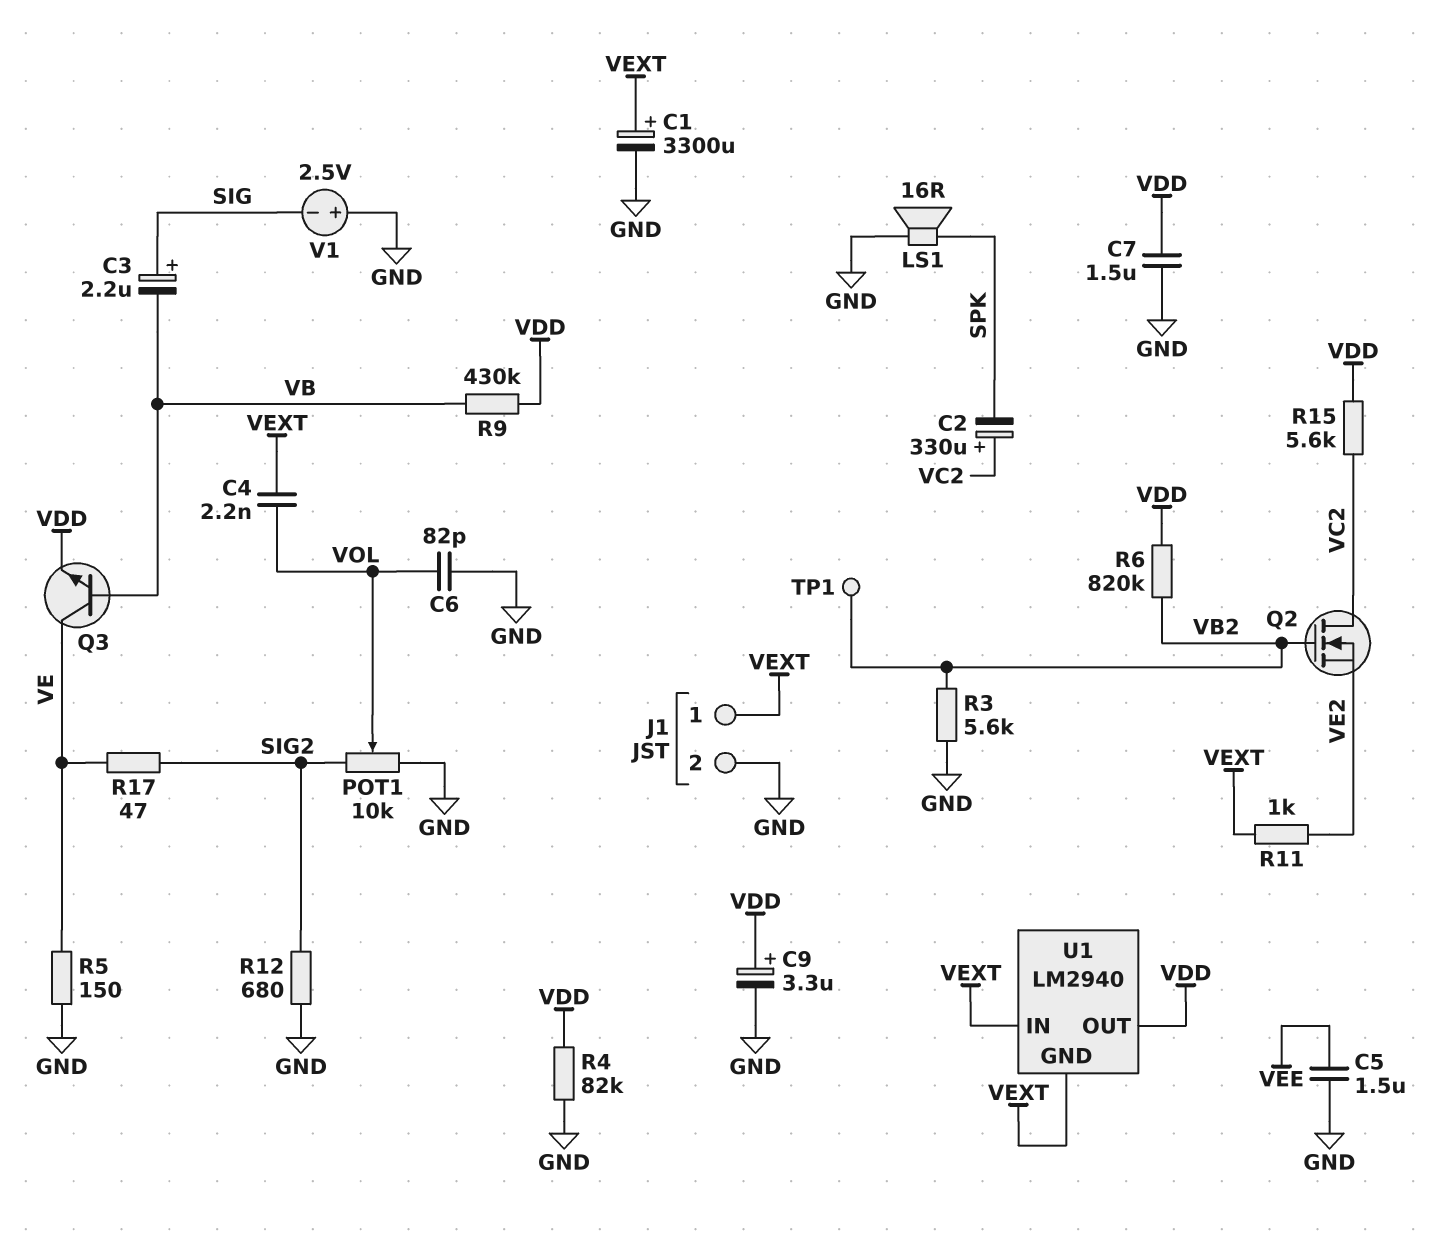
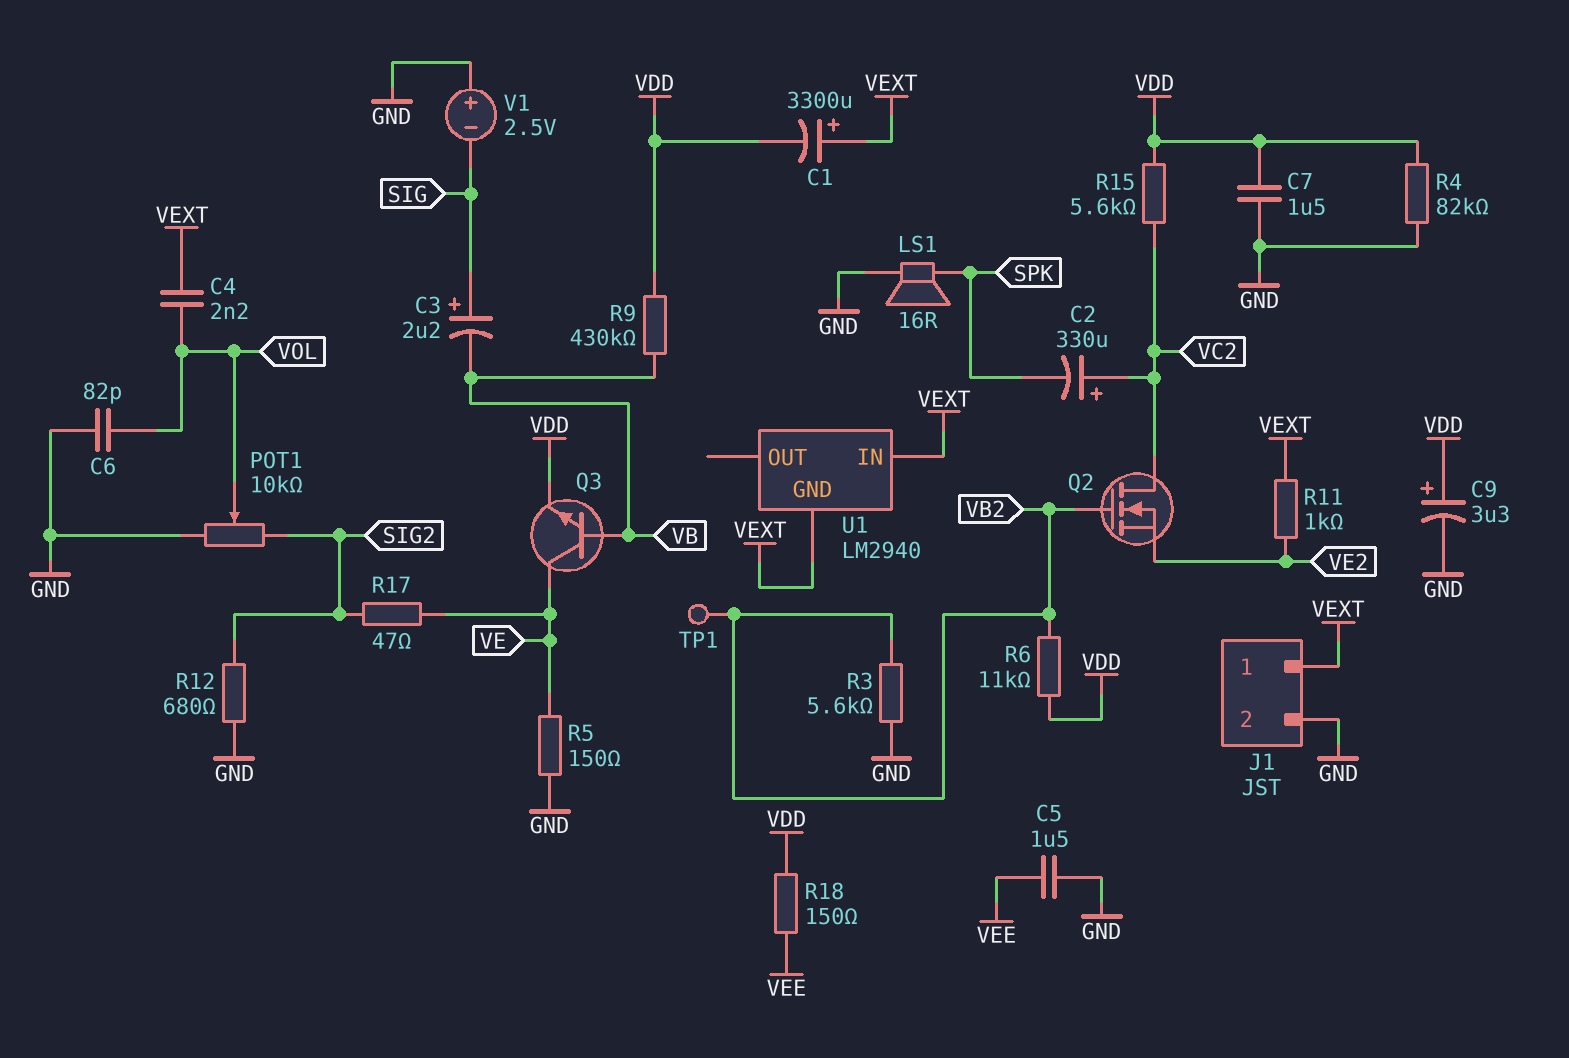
C1: 3300uF (plus VEXT, minus GND) -> 3300uF (plus VEXT, minus VDD)
R6: 820k (VB2, VDD) -> 11k (VB2, VDD)
R18: none -> 150 (VDD, VEE)
U1 pin OUT: VDD -> none

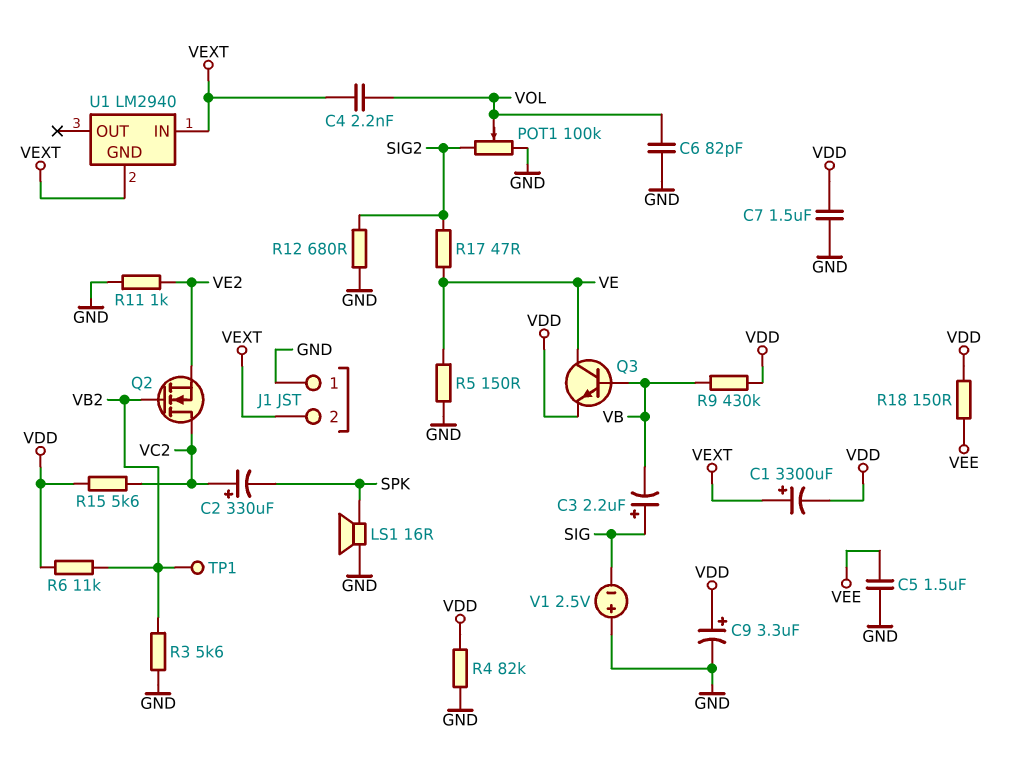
J1 pin 1: VEXT -> GND
J1 pin 2: GND -> VEXT
POT1: 10k (GND, SIG2, wiper VOL) -> 100k (GND, SIG2, wiper VOL)
R11: 1k (VE2, VEXT) -> 1k (GND, VE2)

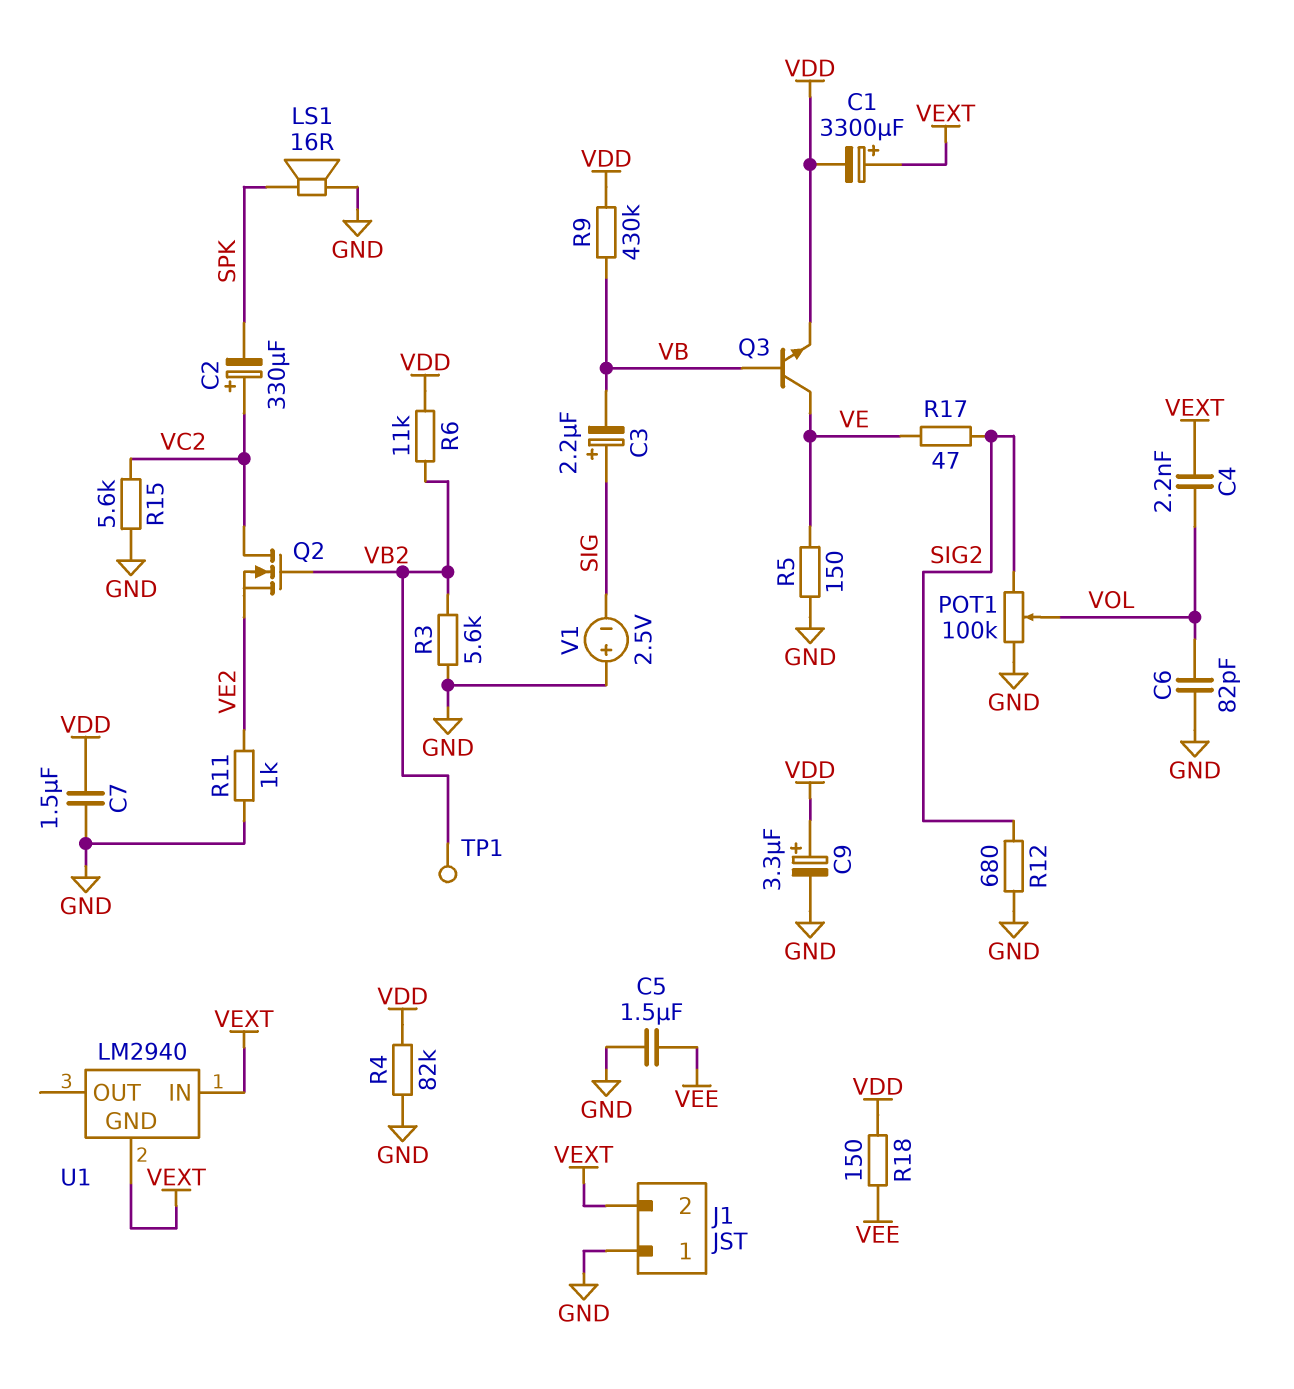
R15: 5.6k (VC2, VDD) -> 5.6k (GND, VC2)

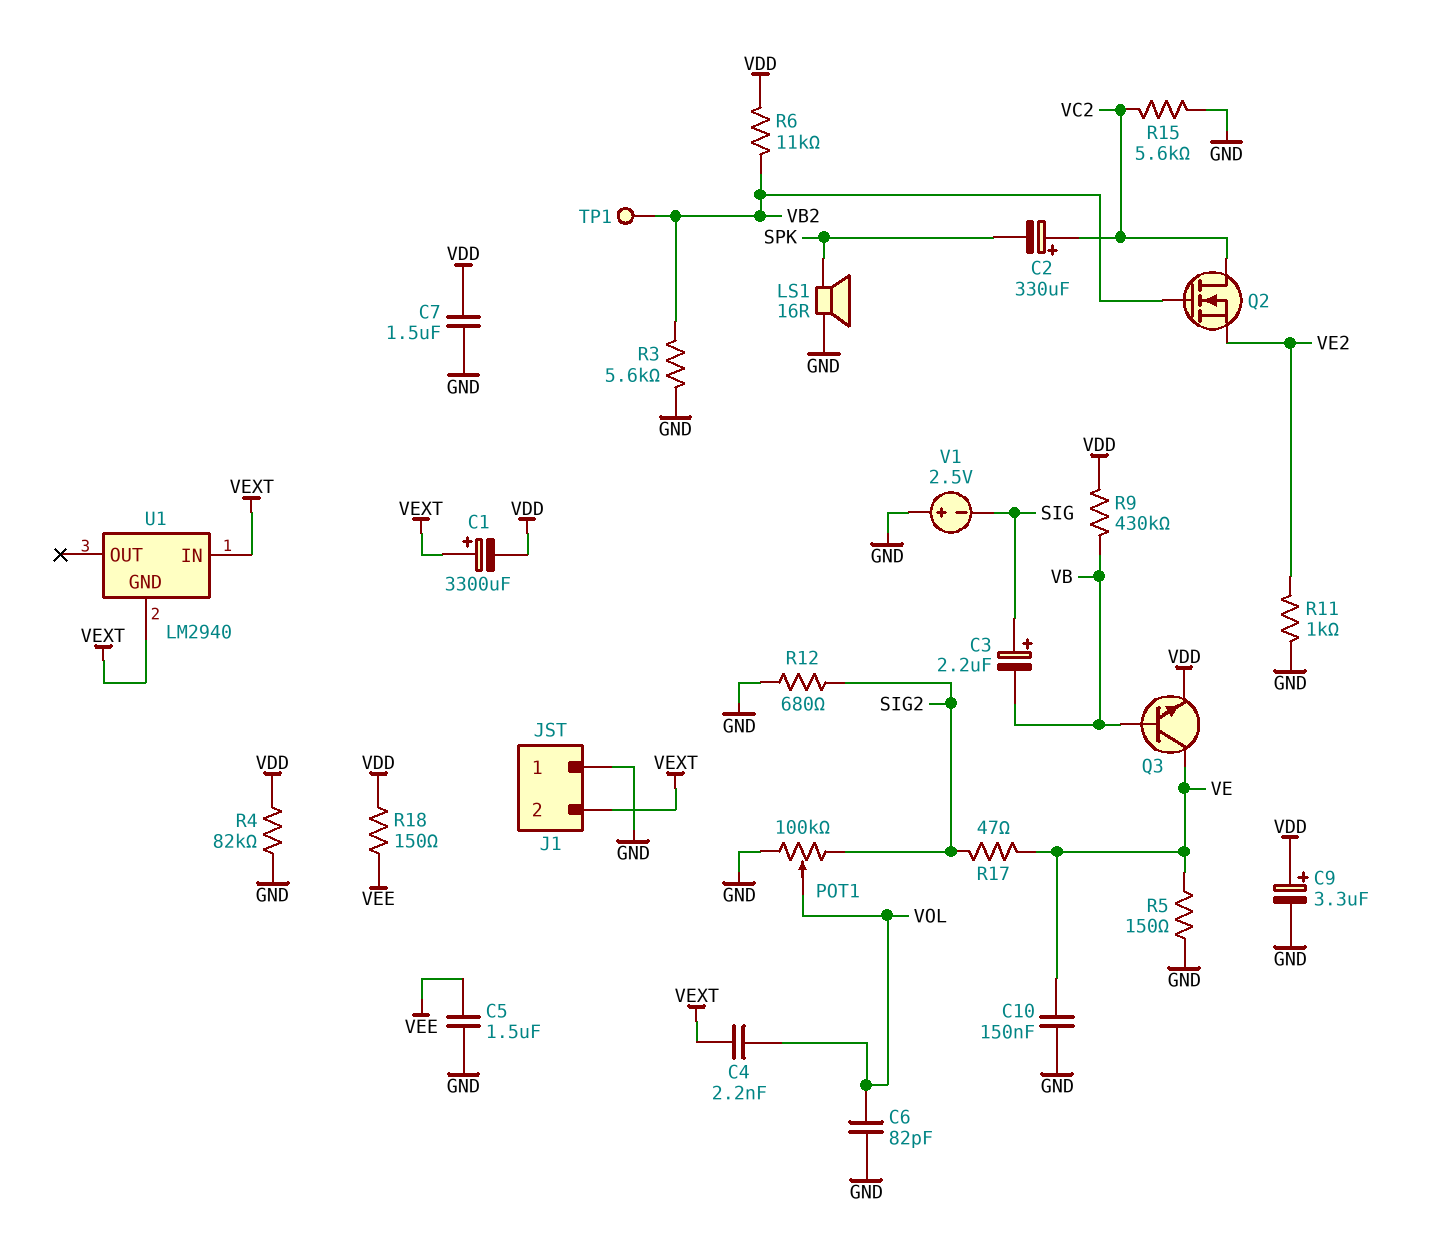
C10: none -> 150nF (GND, VE)

